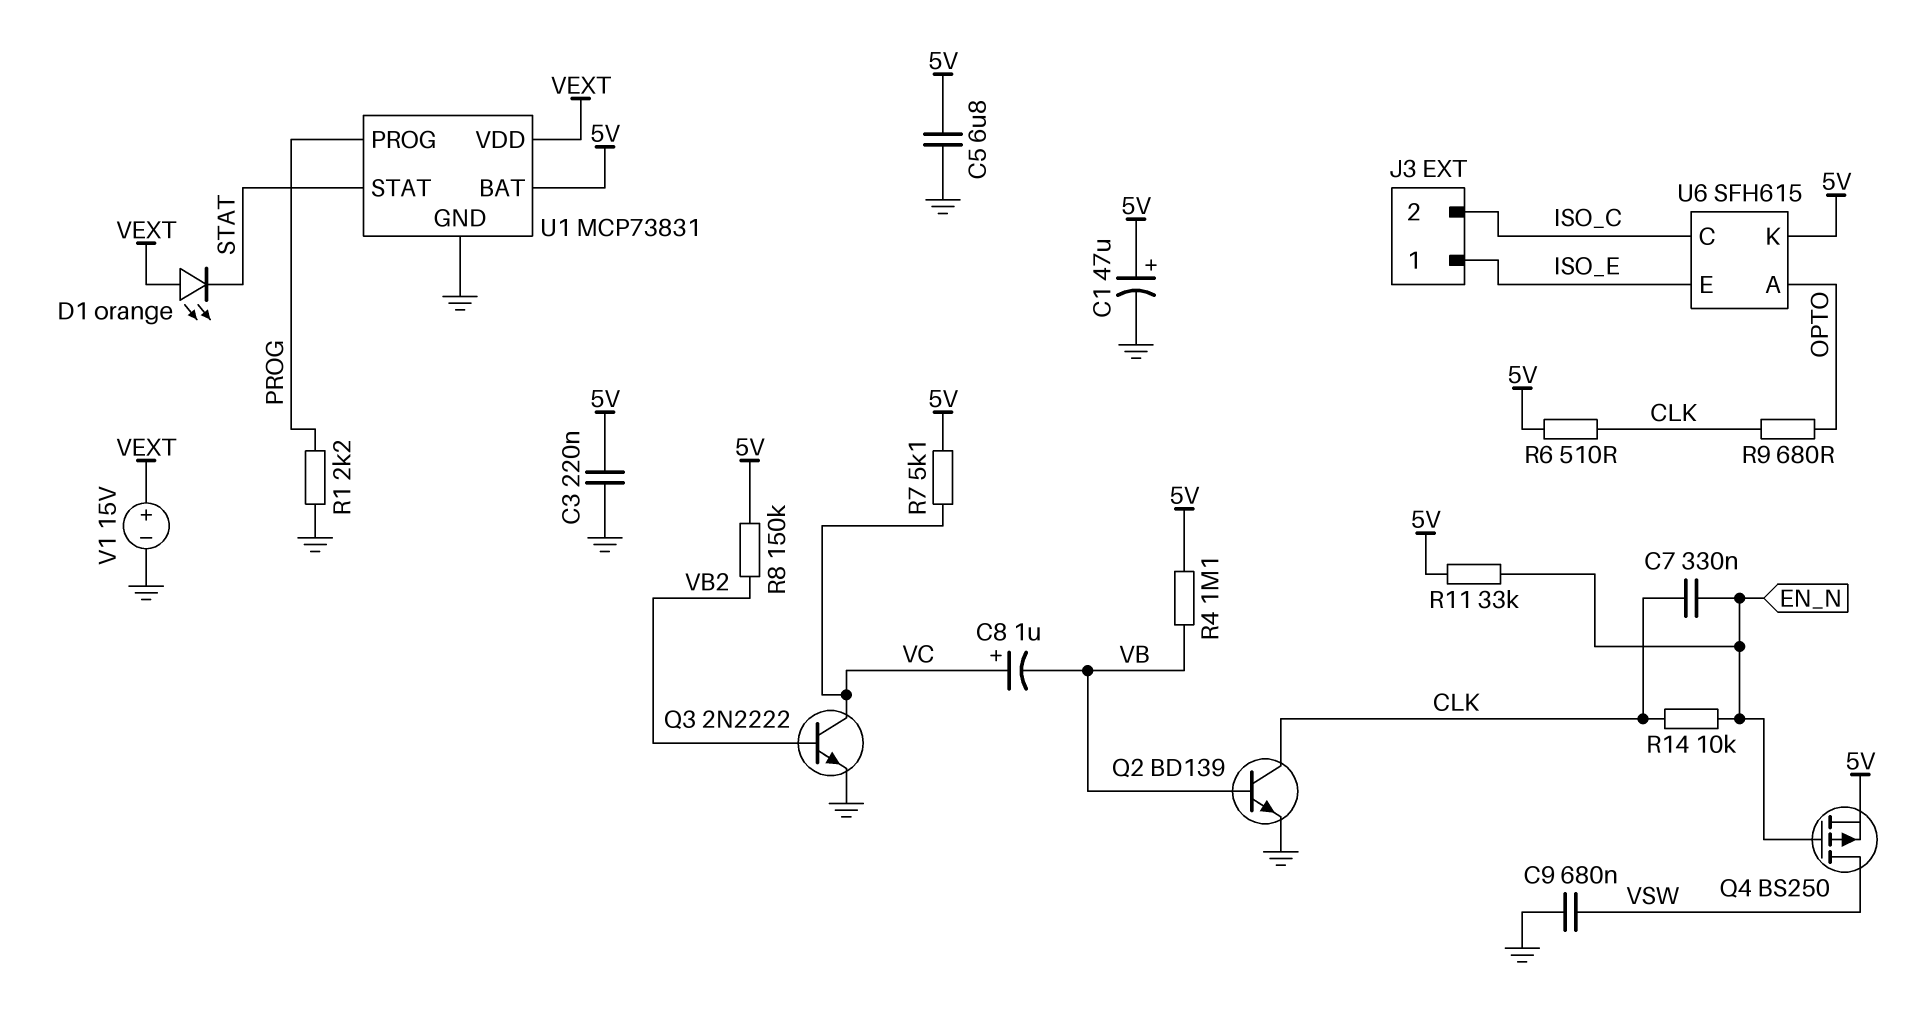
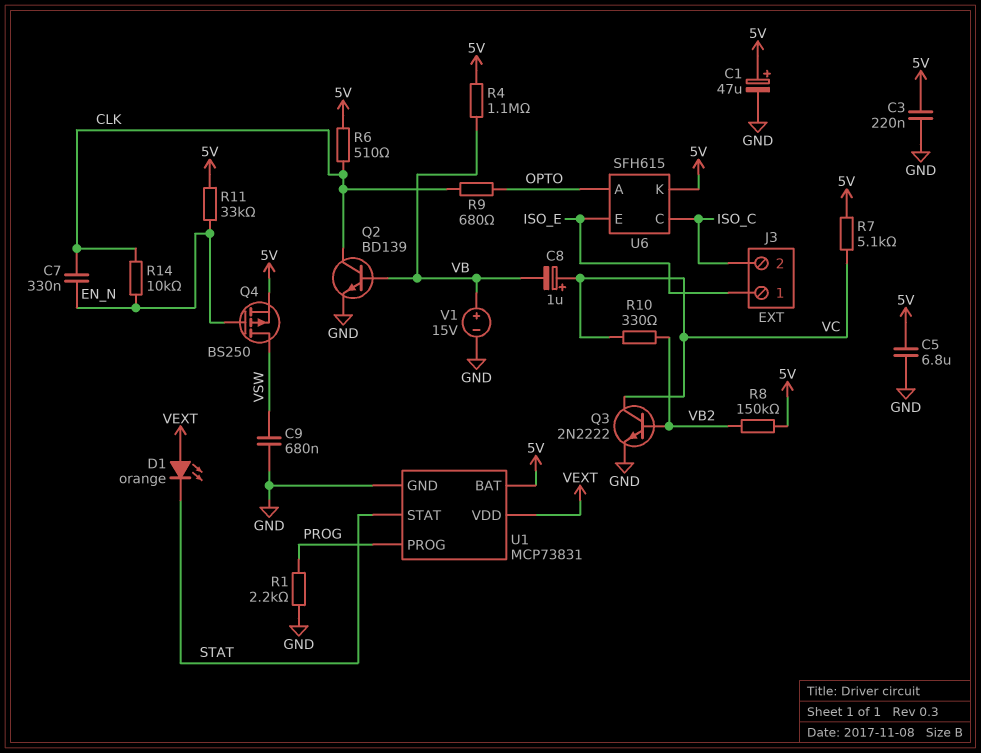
R10: none -> 330 (VB2, VC)
V1: 15V (plus VEXT, minus GND) -> 15V (plus VB, minus GND)

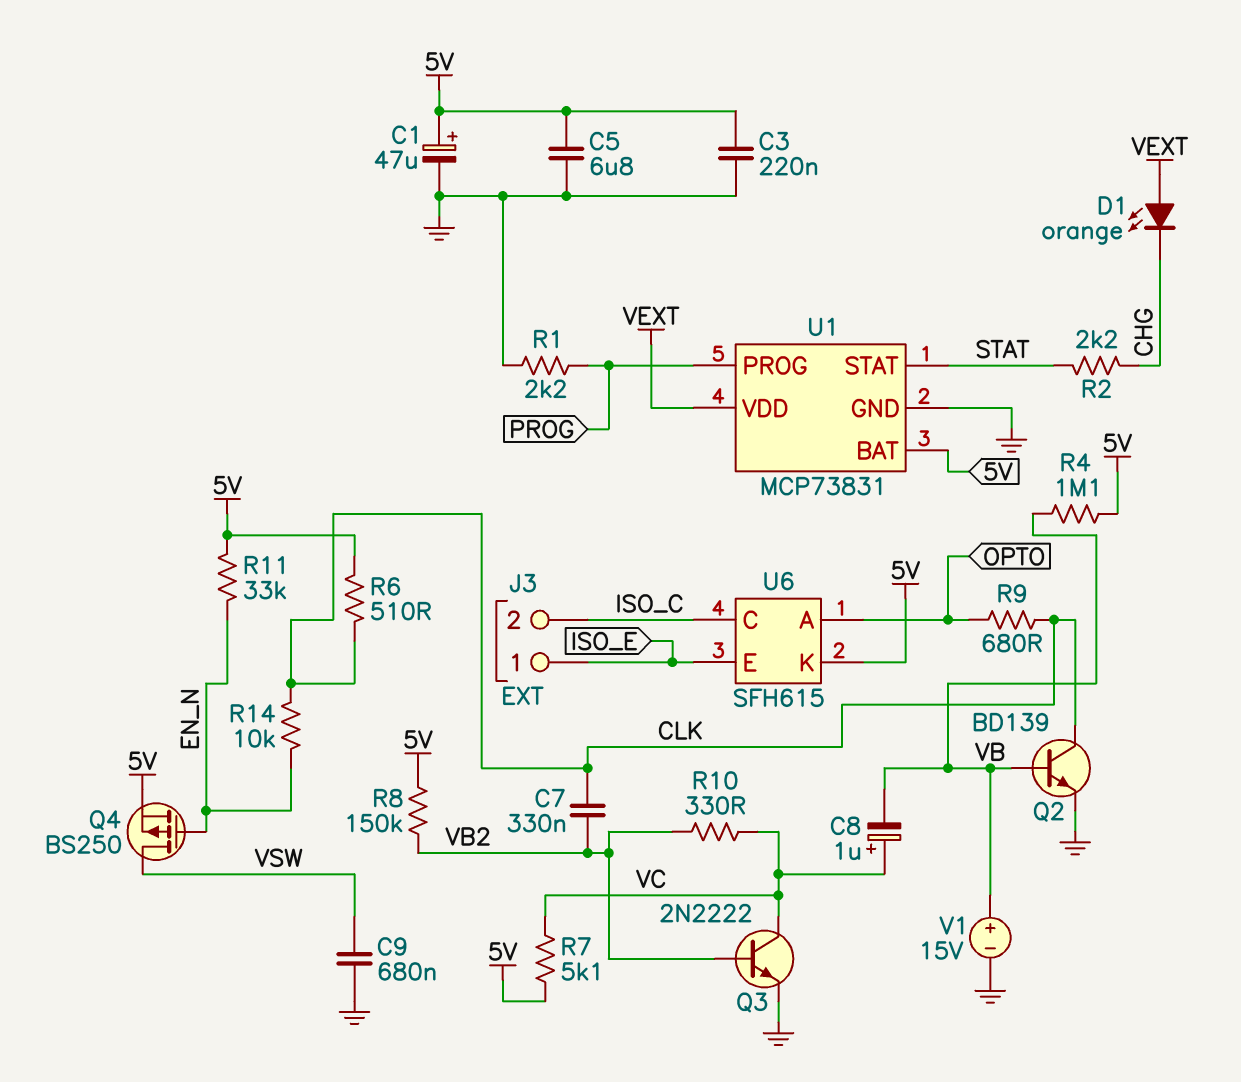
C7: 330nF (CLK, EN_N) -> 330nF (CLK, VB2)
D1: LED orange (A VEXT, K STAT) -> LED orange (A VEXT, K CHG)
R2: none -> 2.2k (CHG, STAT)

